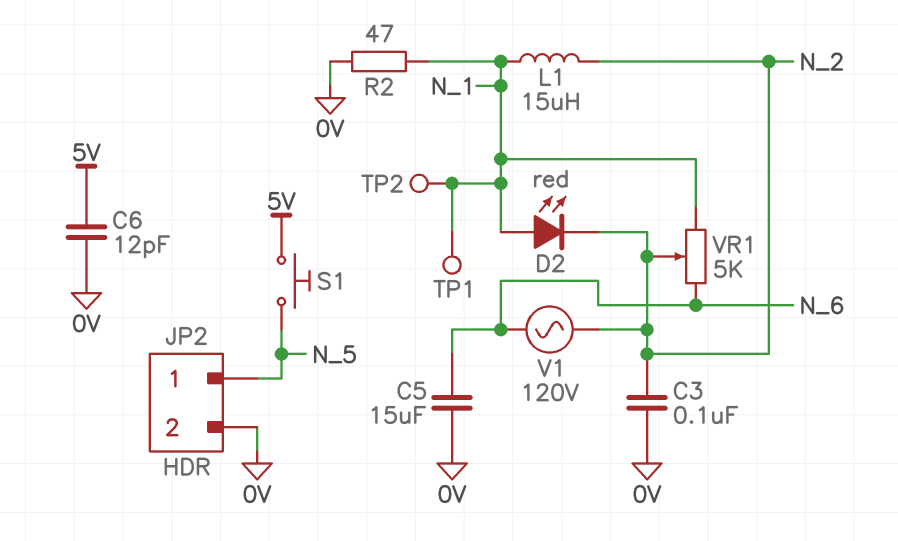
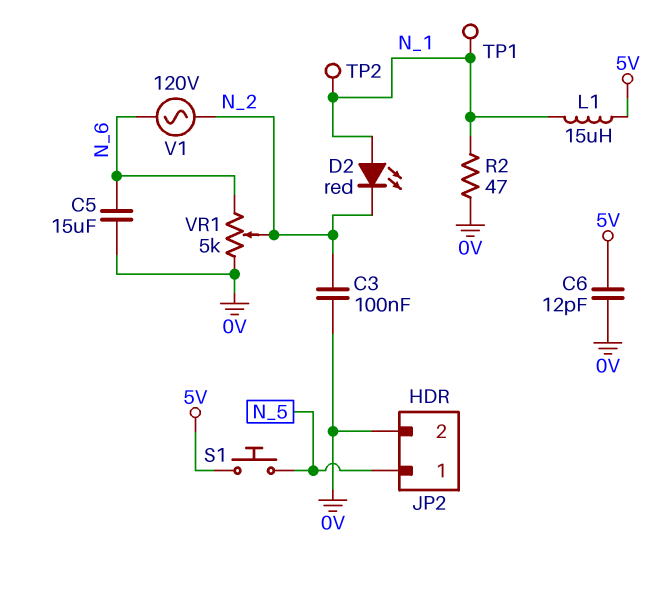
L1: 15uH (N_1, N_2) -> 15uH (5V, N_1)
VR1: 5k (N_1, N_6, wiper N_2) -> 5k (0V, N_6, wiper N_2)

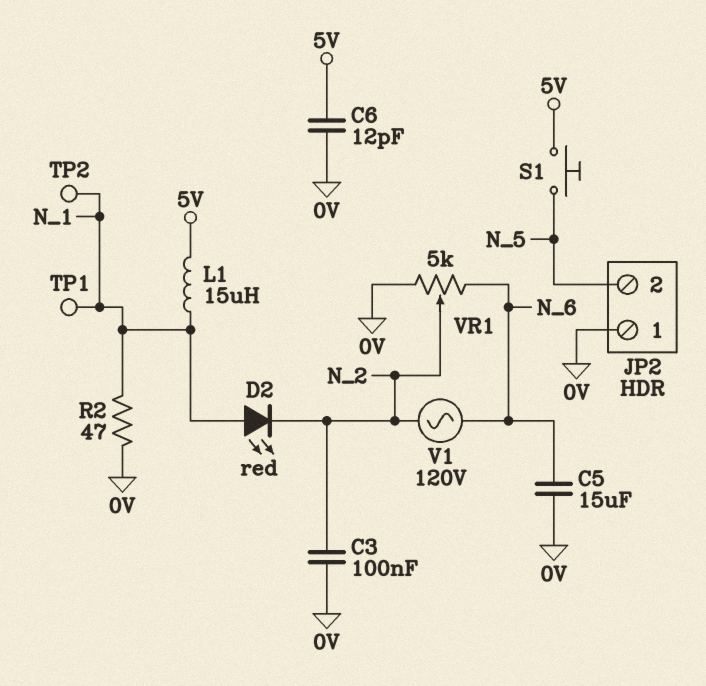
JP2 pin 1: N_5 -> 0V
JP2 pin 2: 0V -> N_5

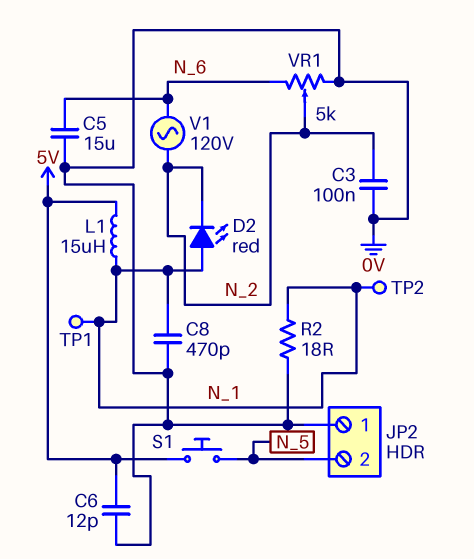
C8: none -> 470pF (0V, N_1)
R2: 47 (0V, N_1) -> 18 (0V, N_1)

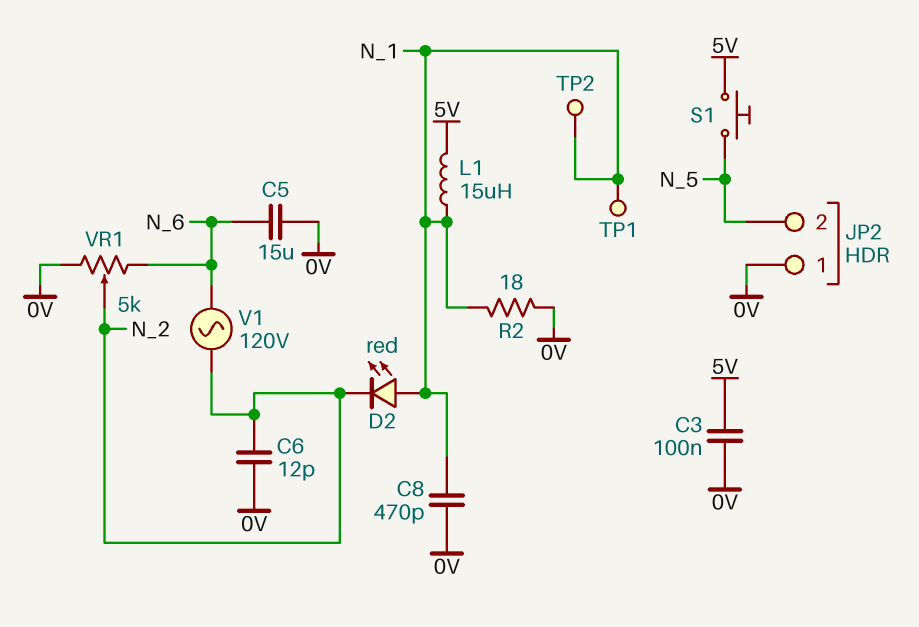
C3: 100nF (0V, N_2) -> 100nF (0V, 5V)
C6: 12pF (0V, 5V) -> 12pF (0V, N_2)

